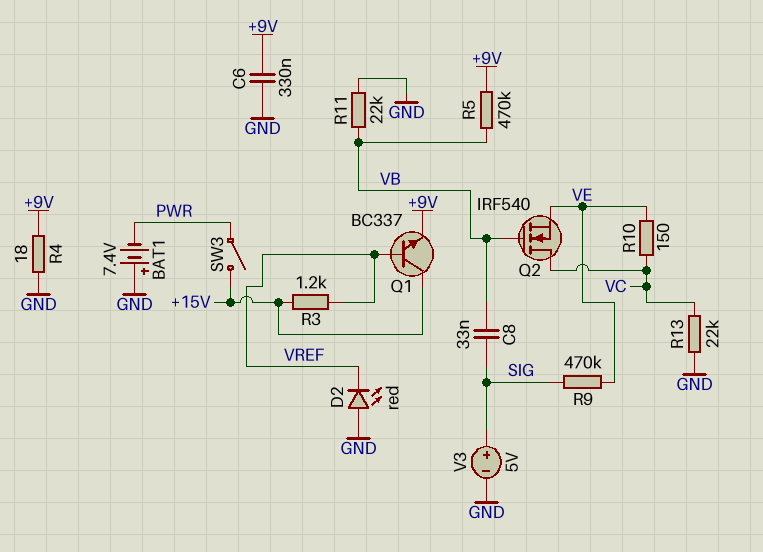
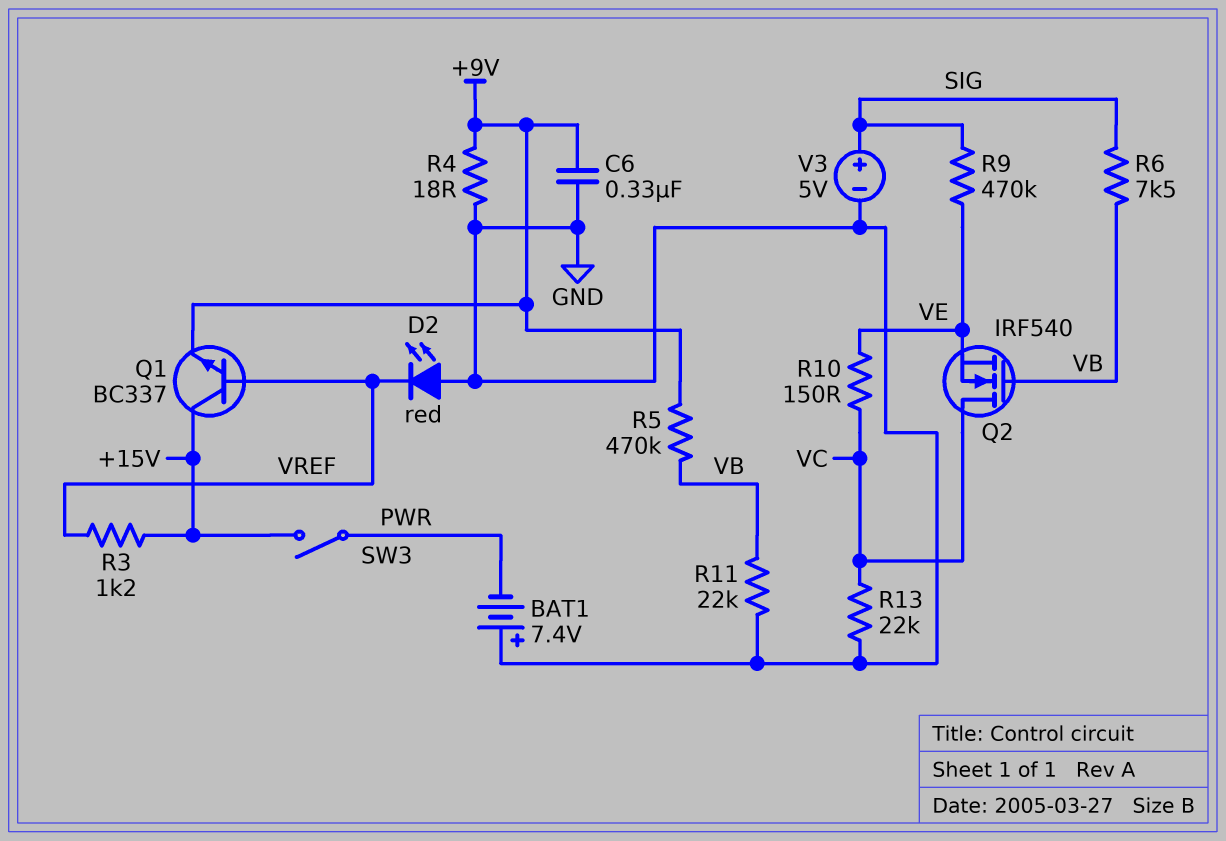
C8: 33nF (SIG, VB) -> none
R6: none -> 7.5k (SIG, VB)

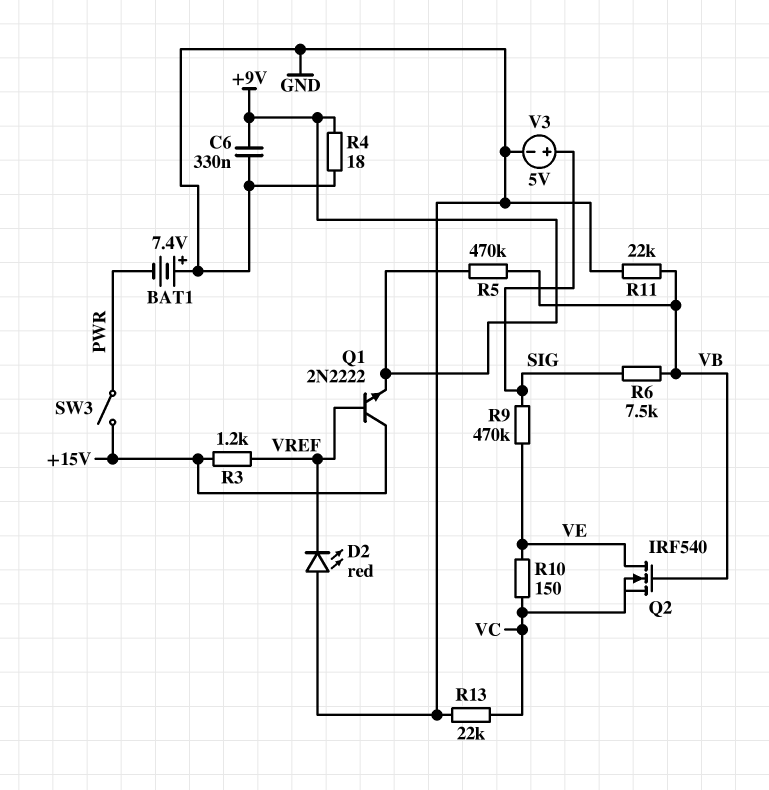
Q1: NPN BC337 (B VREF, C +15V, E +9V) -> NPN 2N2222 (B VREF, C +15V, E +9V)
Q2: NMOS IRF540 (G VB, D VC, S VE) -> NMOS IRF540 (G VB, D VE, S VC)

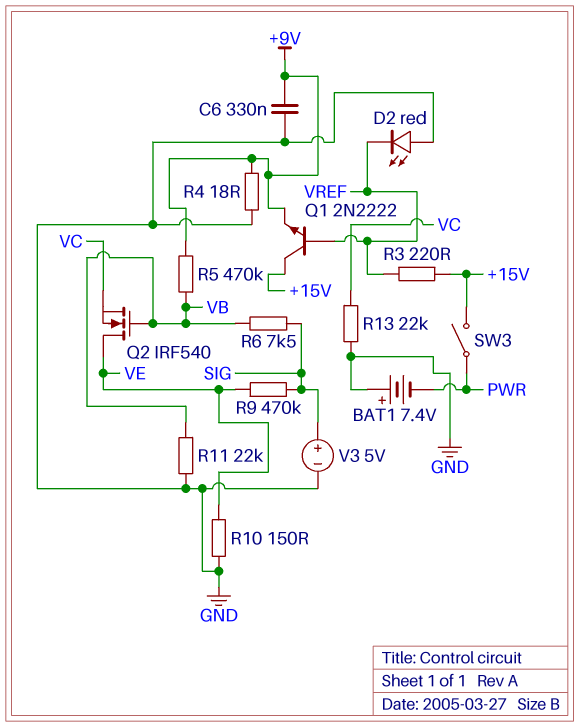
R3: 1.2k (+15V, VREF) -> 220 (+15V, VREF)
R10: 150 (VC, VE) -> 150 (GND, VE)

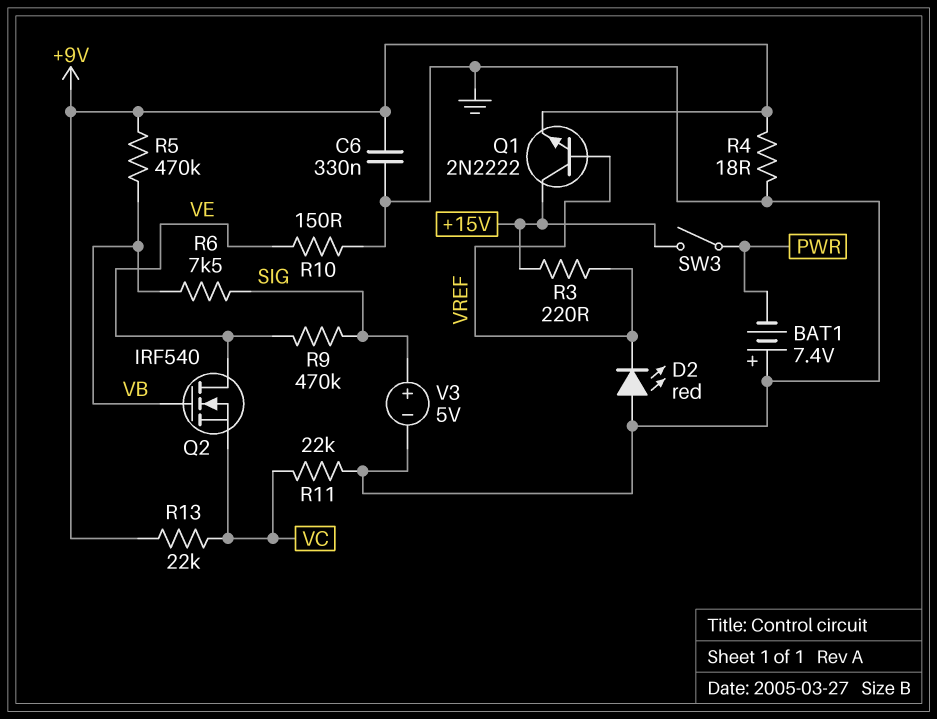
R11: 22k (GND, VB) -> 22k (GND, VC)
R13: 22k (GND, VC) -> 22k (+9V, VC)

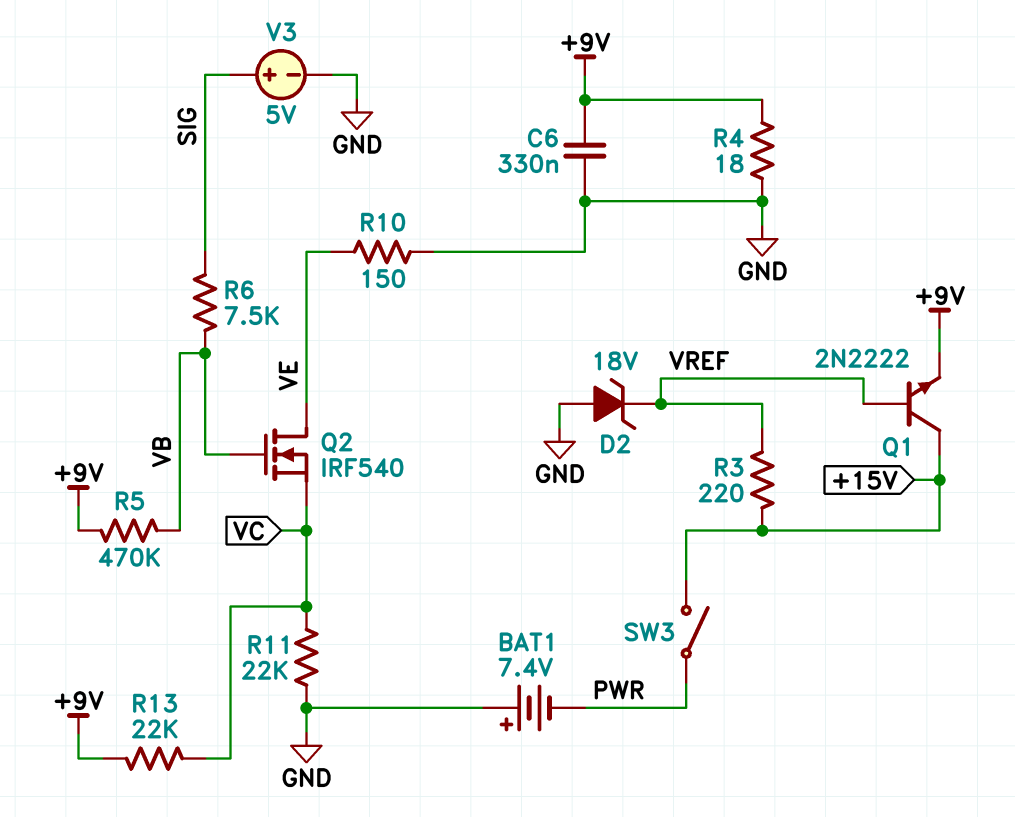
D2: LED red (A GND, K VREF) -> zener 18V (A GND, K VREF)
R9: 470k (SIG, VE) -> none

